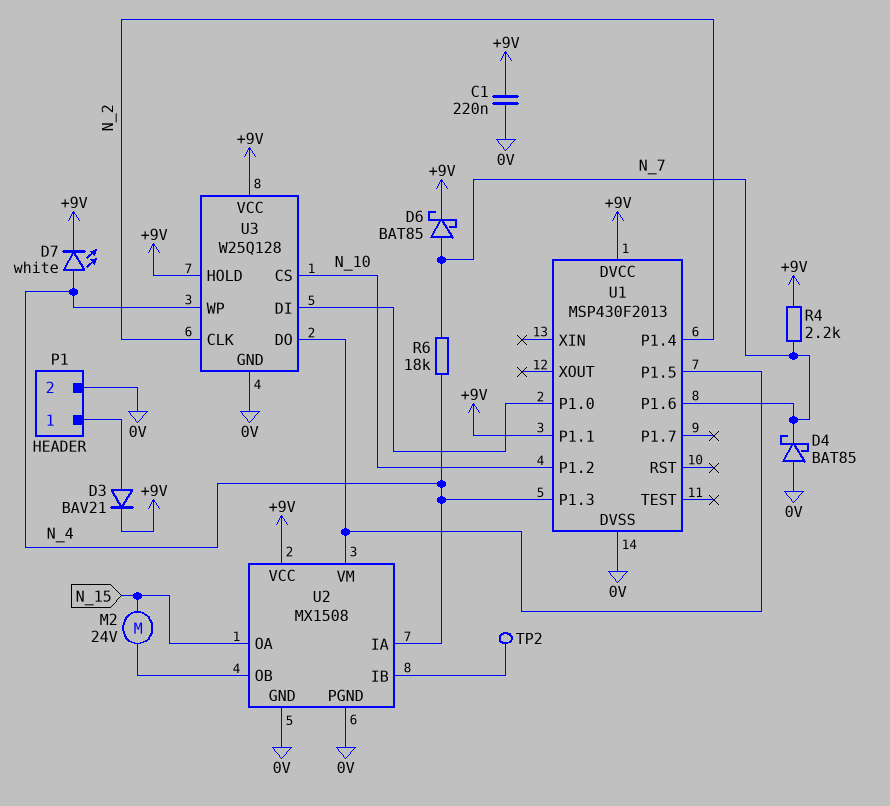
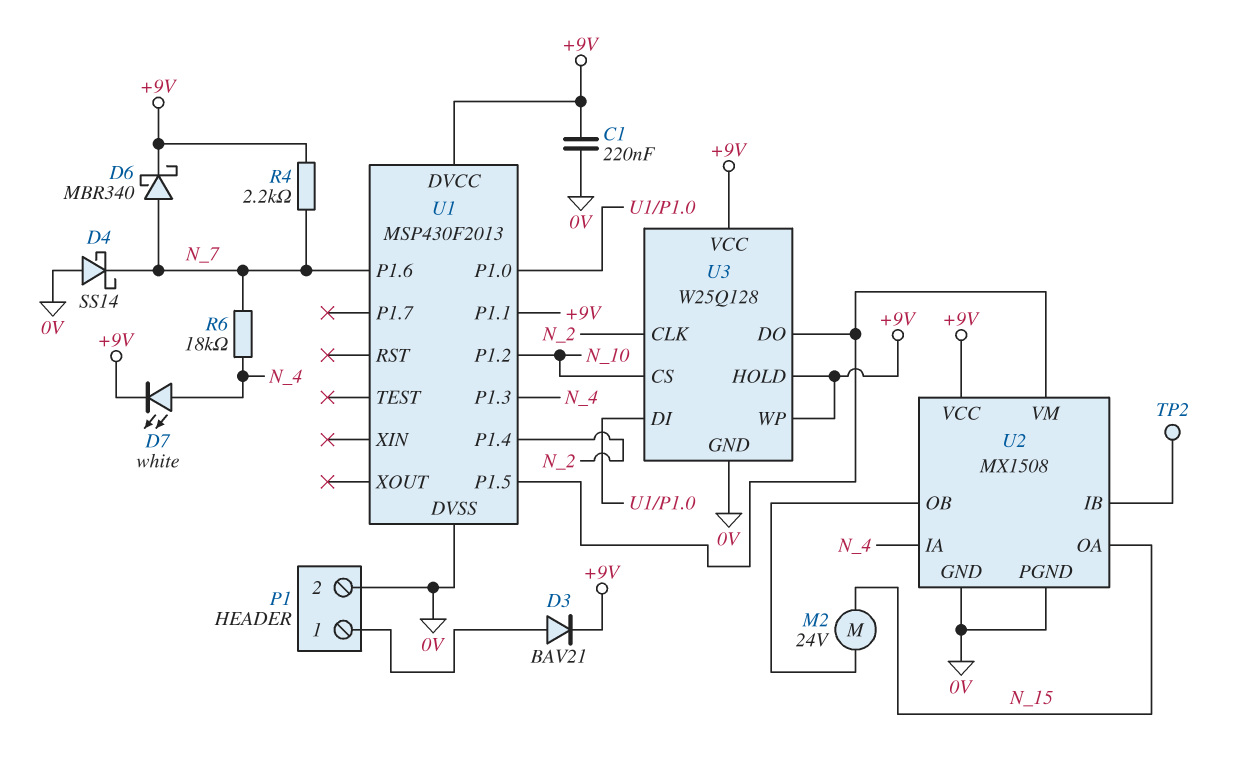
D4: schottky BAT85 (A 0V, K N_7) -> schottky SS14 (A 0V, K N_7)
D6: schottky BAT85 (A N_7, K +9V) -> schottky MBR340 (A N_7, K +9V)
U3 pin WP: N_4 -> +9V

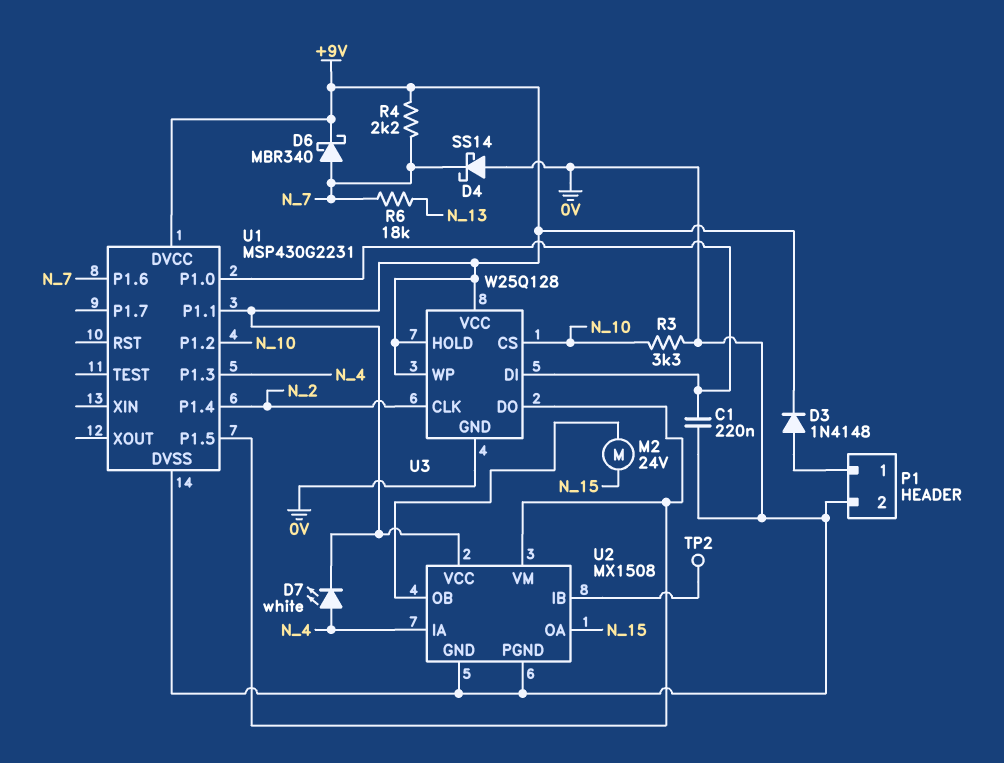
C1: 220nF (+9V, 0V) -> 220nF (0V, U1/P1.0)
D3: diode BAV21 (A P1/1, K +9V) -> diode 1N4148 (A P1/1, K +9V)
R3: none -> 3.3k (0V, N_10)
R6: 18k (N_4, N_7) -> 18k (N_7, N_13)
U1: MSP430F2013 -> MSP430G2231

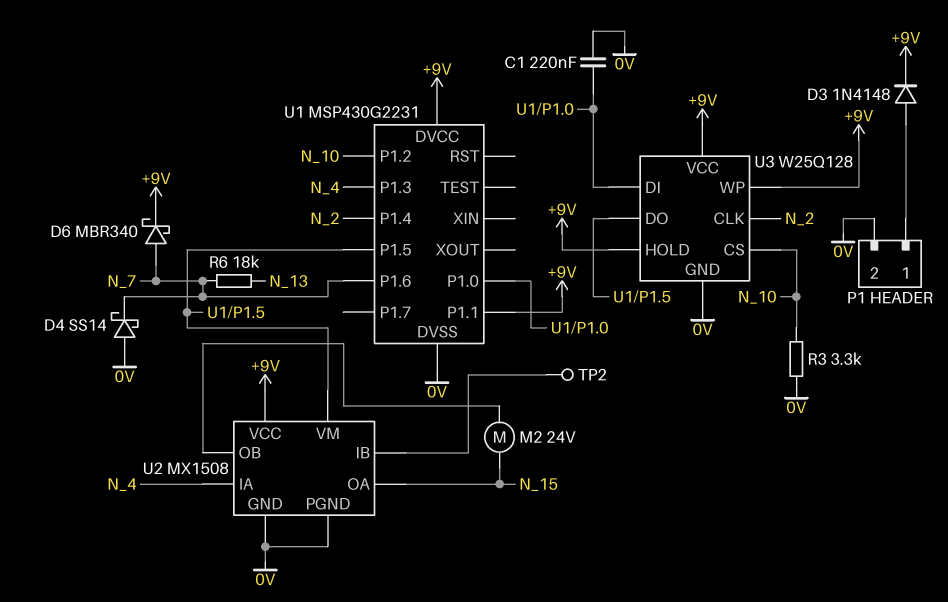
D7: LED white (A N_4, K +9V) -> none
R4: 2.2k (+9V, N_7) -> none

